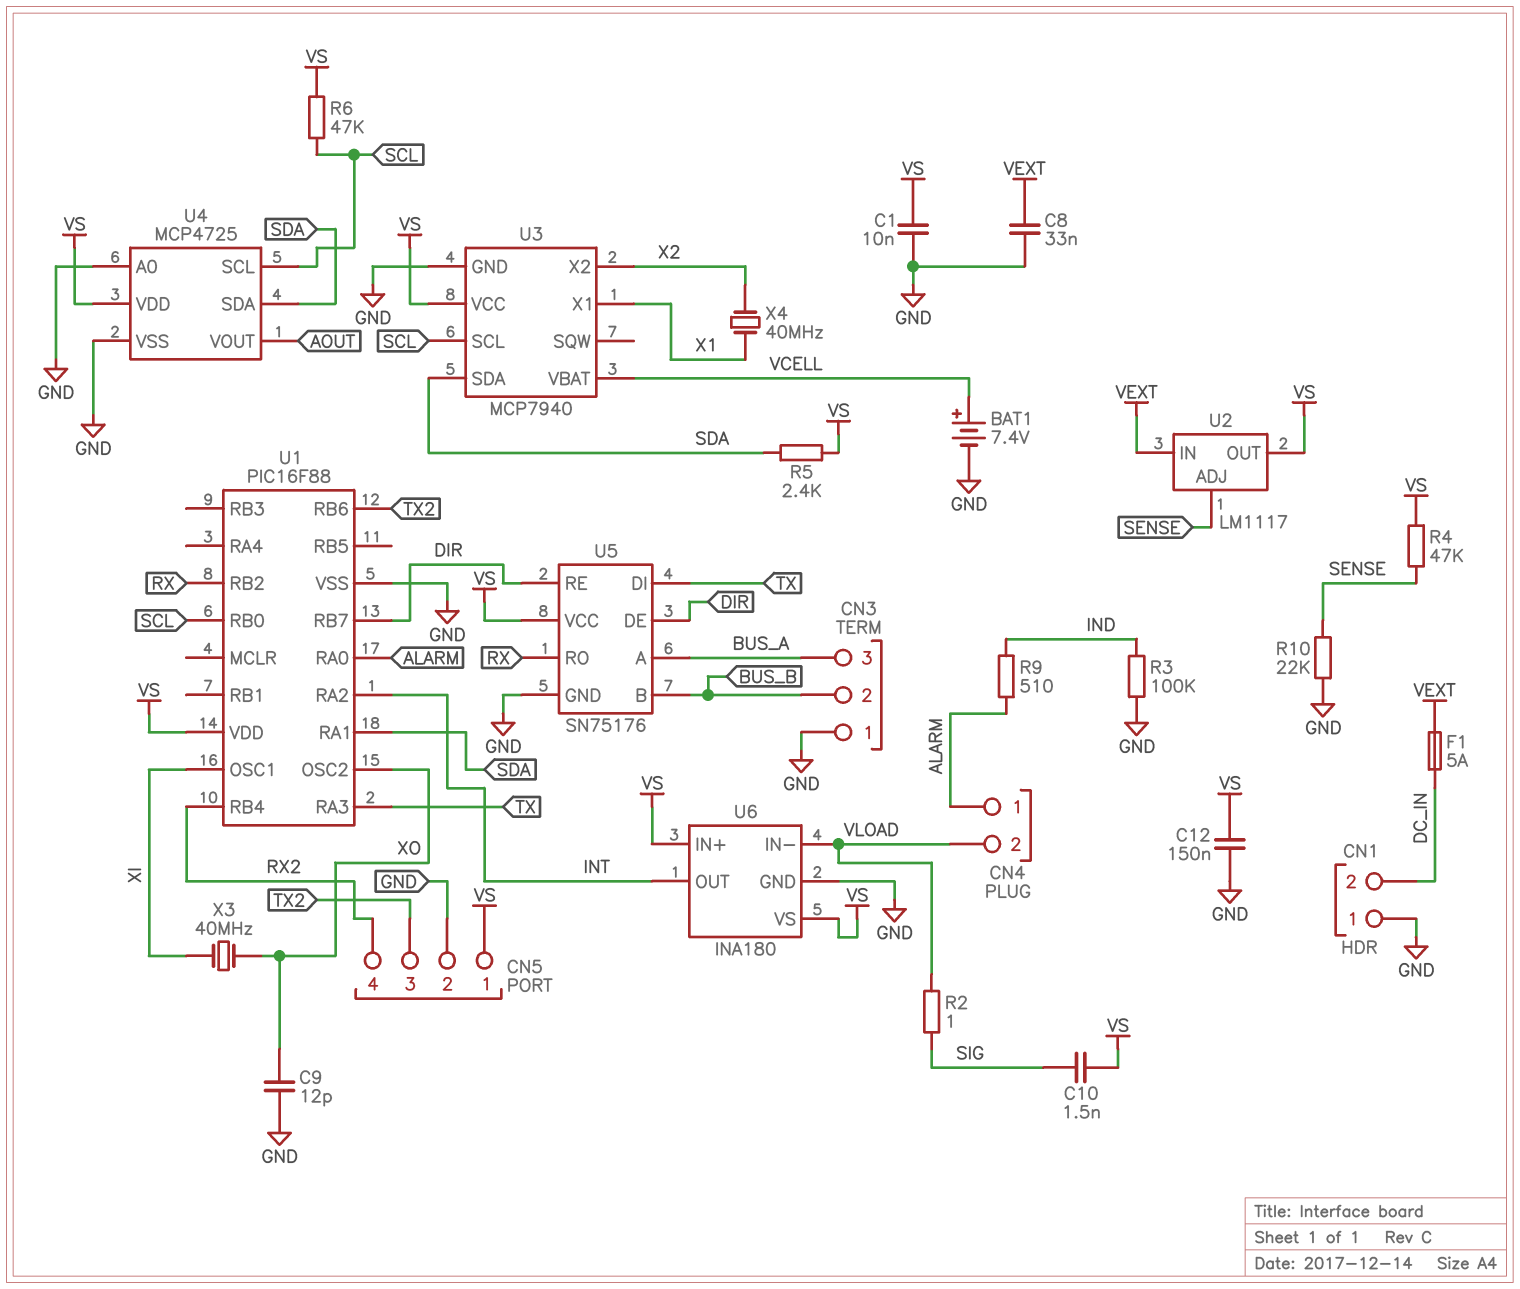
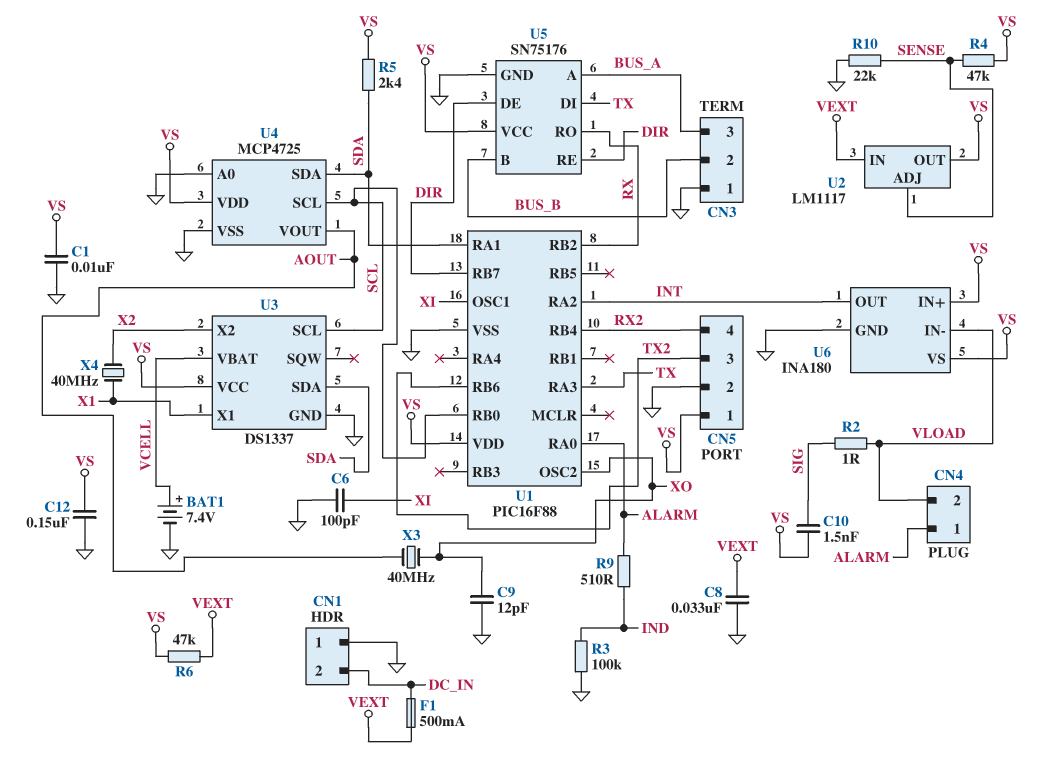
C6: none -> 100pF (GND, XI)
F1: 5A (DC_IN, VEXT) -> 500mA (DC_IN, VEXT)
R6: 47k (SCL, VS) -> 47k (VEXT, VS)
U3: MCP7940 -> DS1337
X3: 40MHz (XI, XO) -> 40MHz (AOUT, XO)

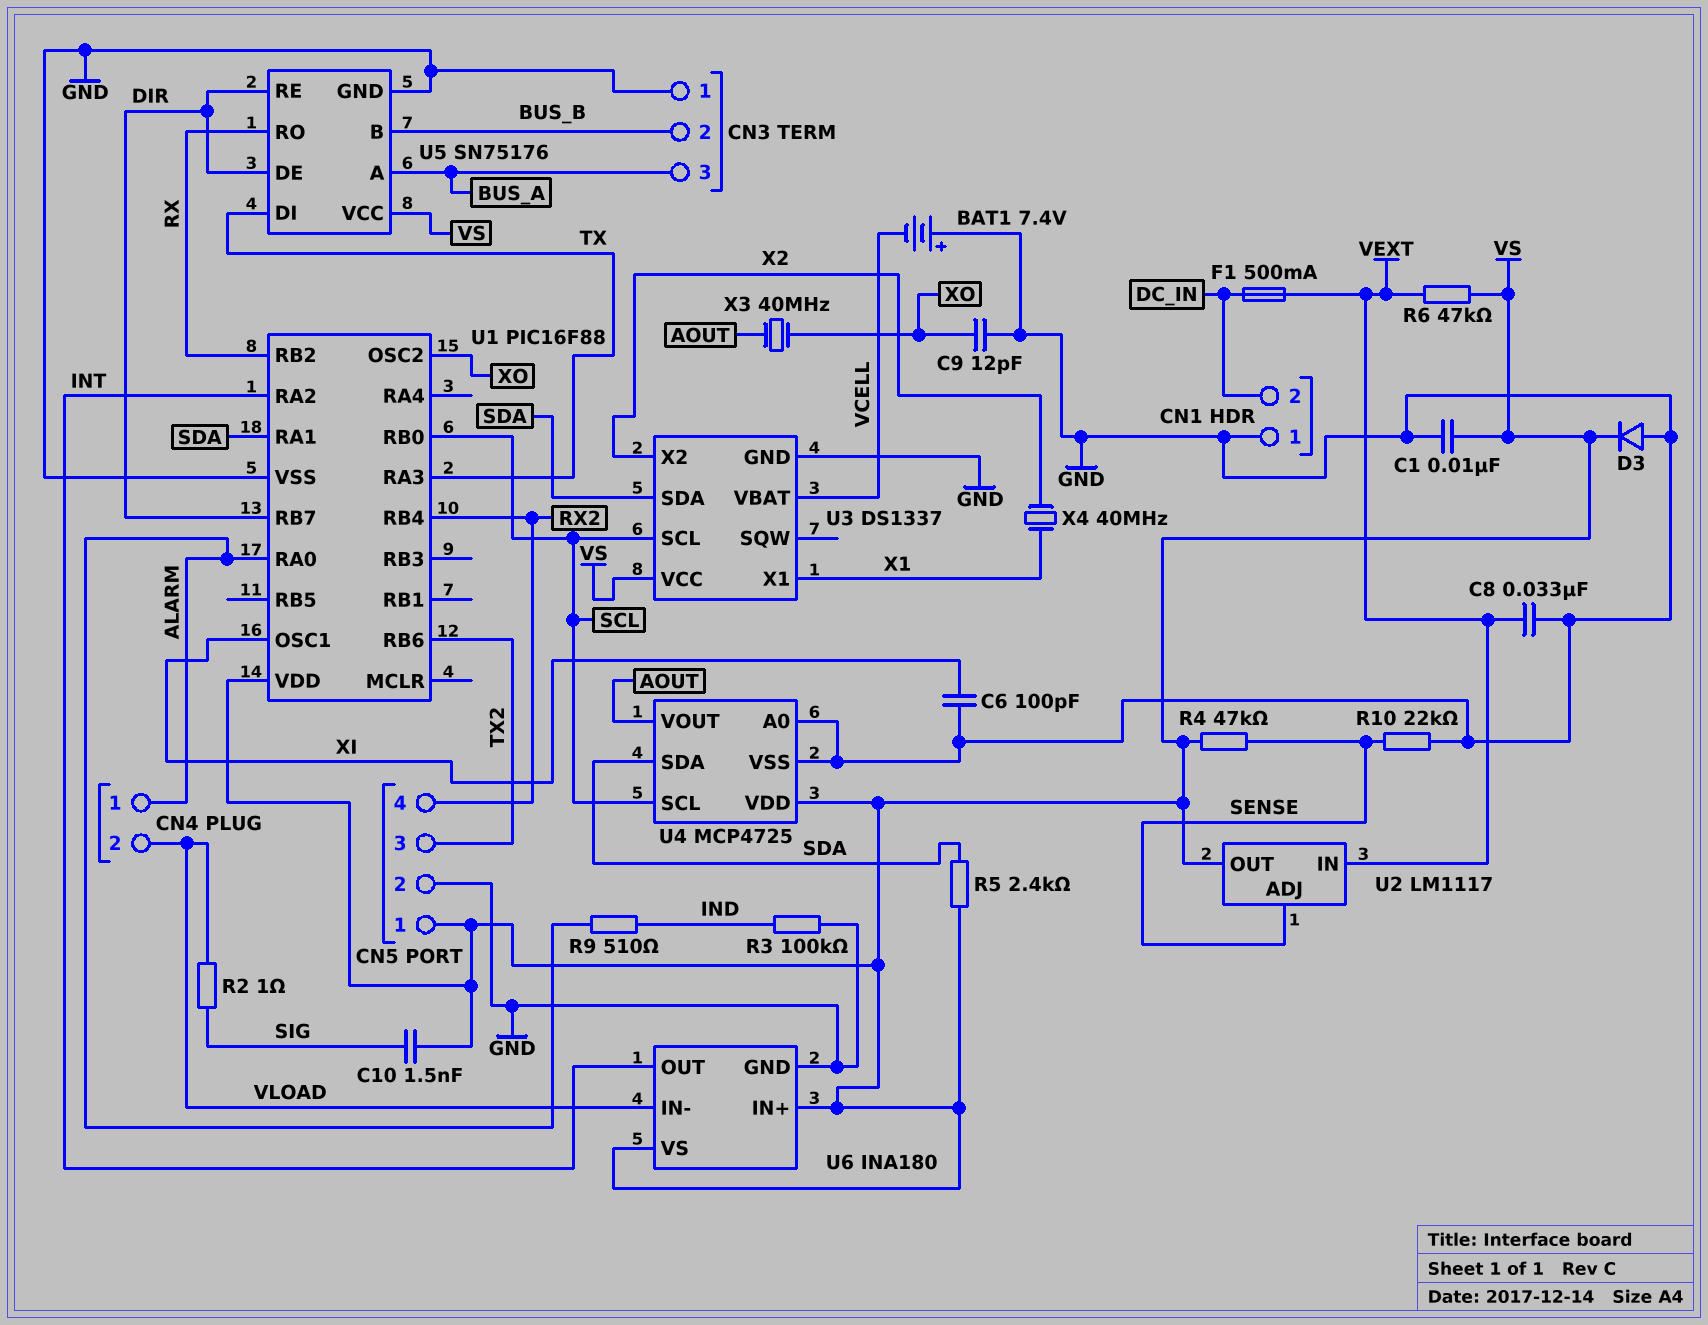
BAT1: 7.4V (plus VCELL, minus GND) -> 7.4V (plus GND, minus VCELL)
C12: 150nF (GND, VS) -> none
D3: none -> diode (A GND, K VS)

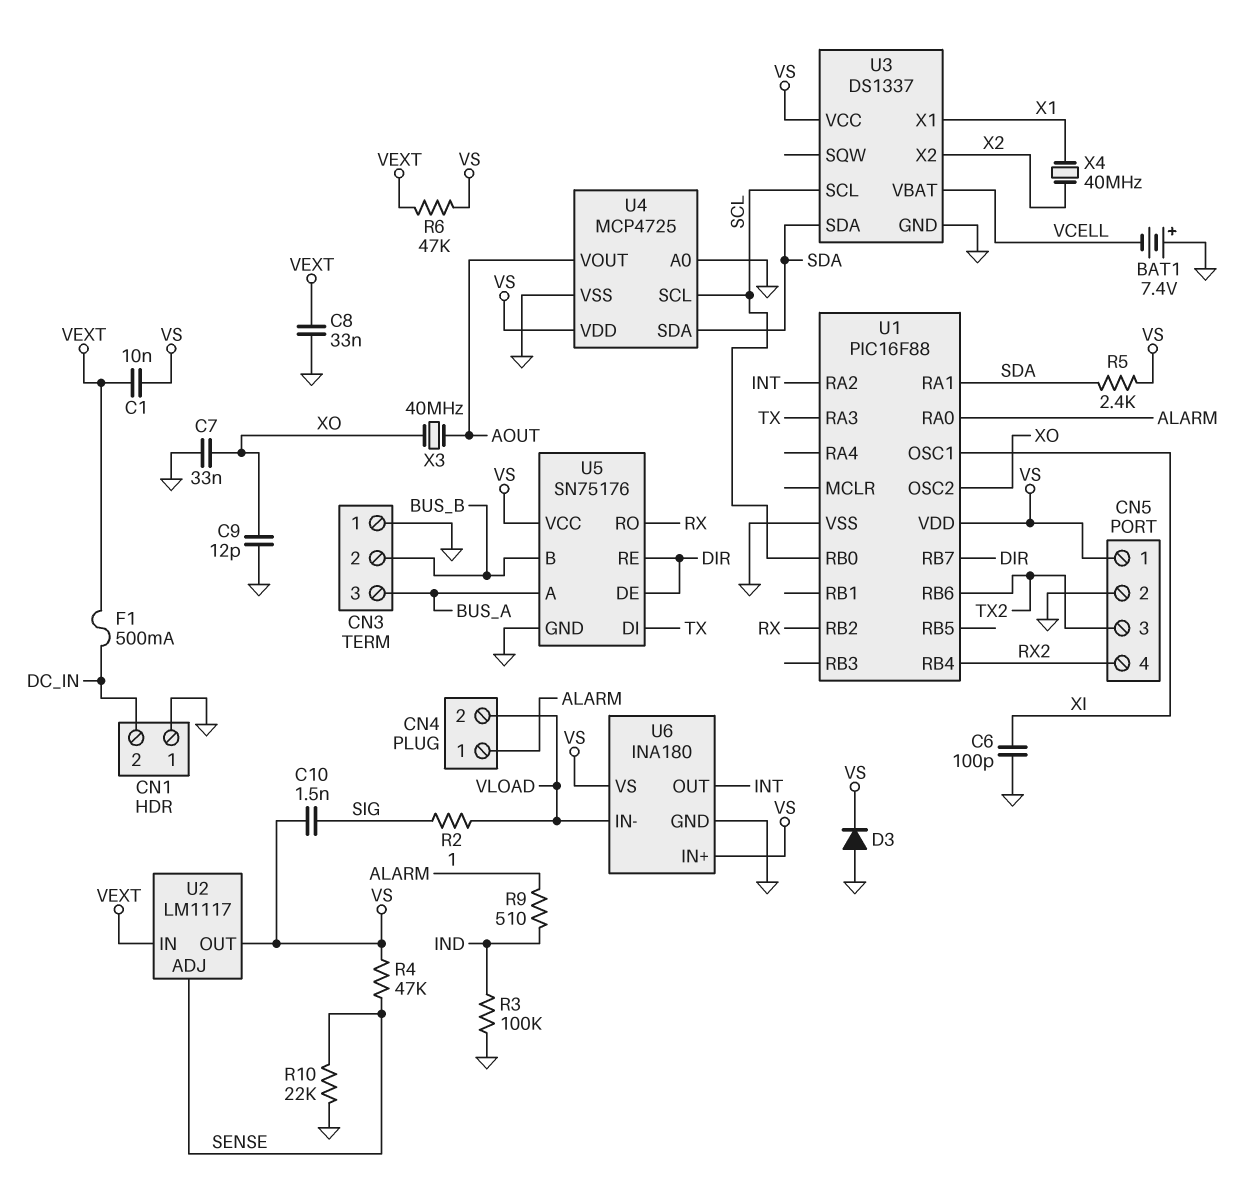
C1: 10nF (GND, VS) -> 10nF (VEXT, VS)
C7: none -> 33nF (GND, XO)

